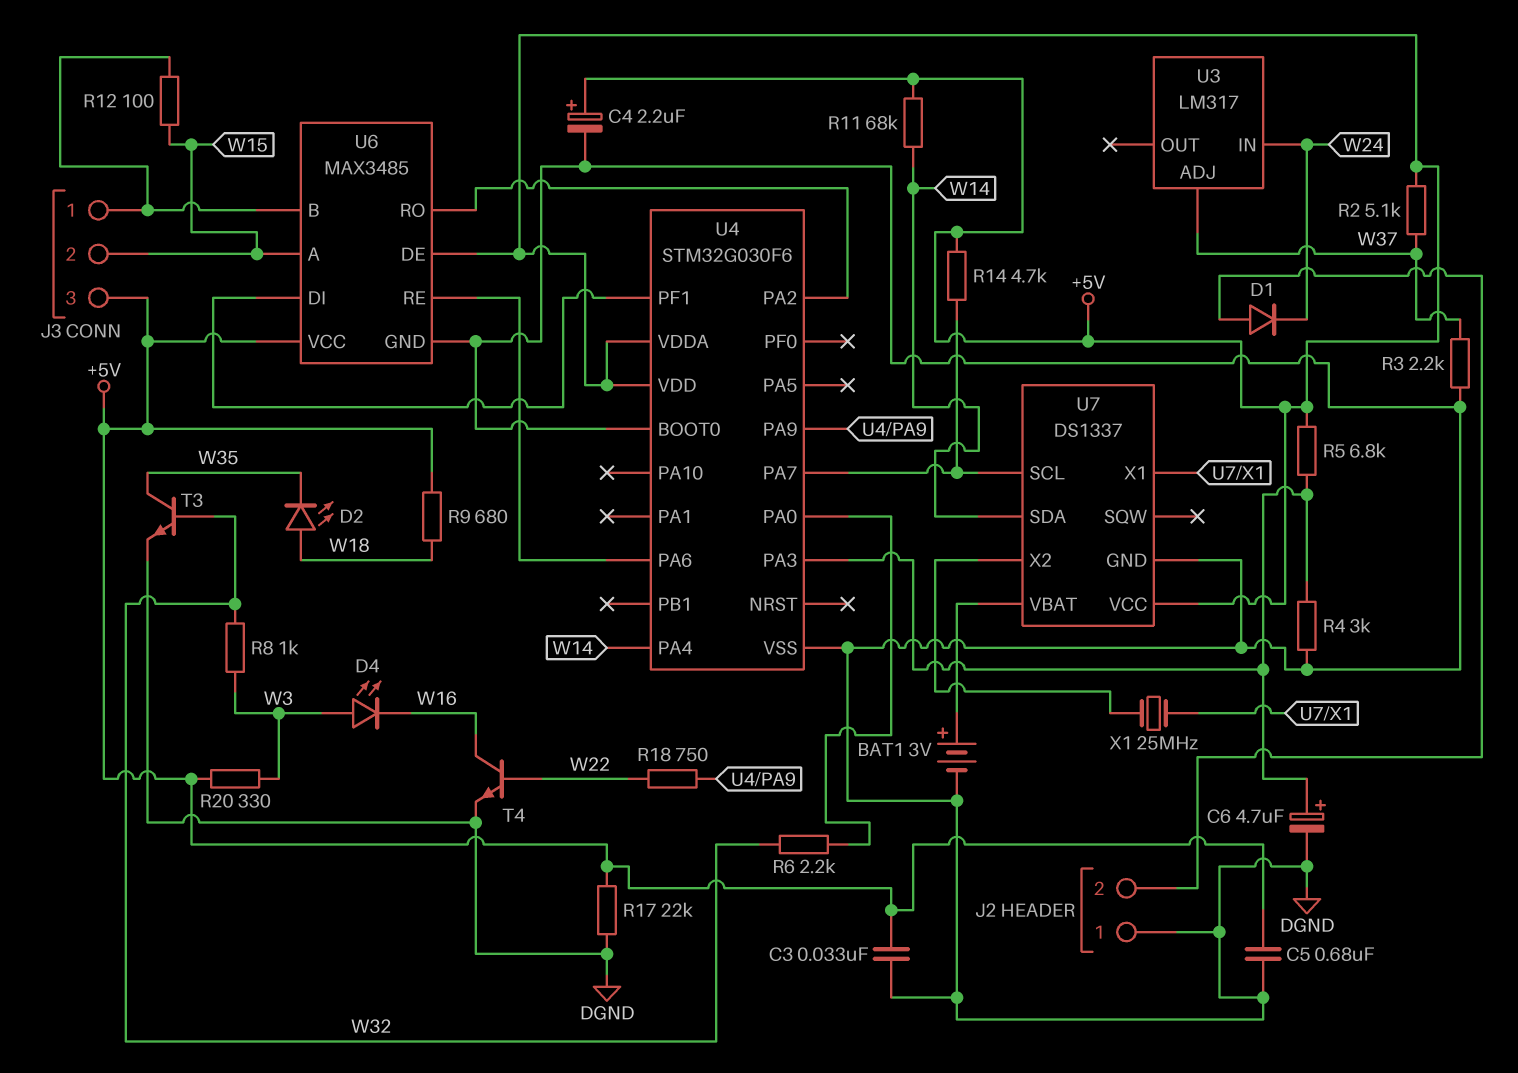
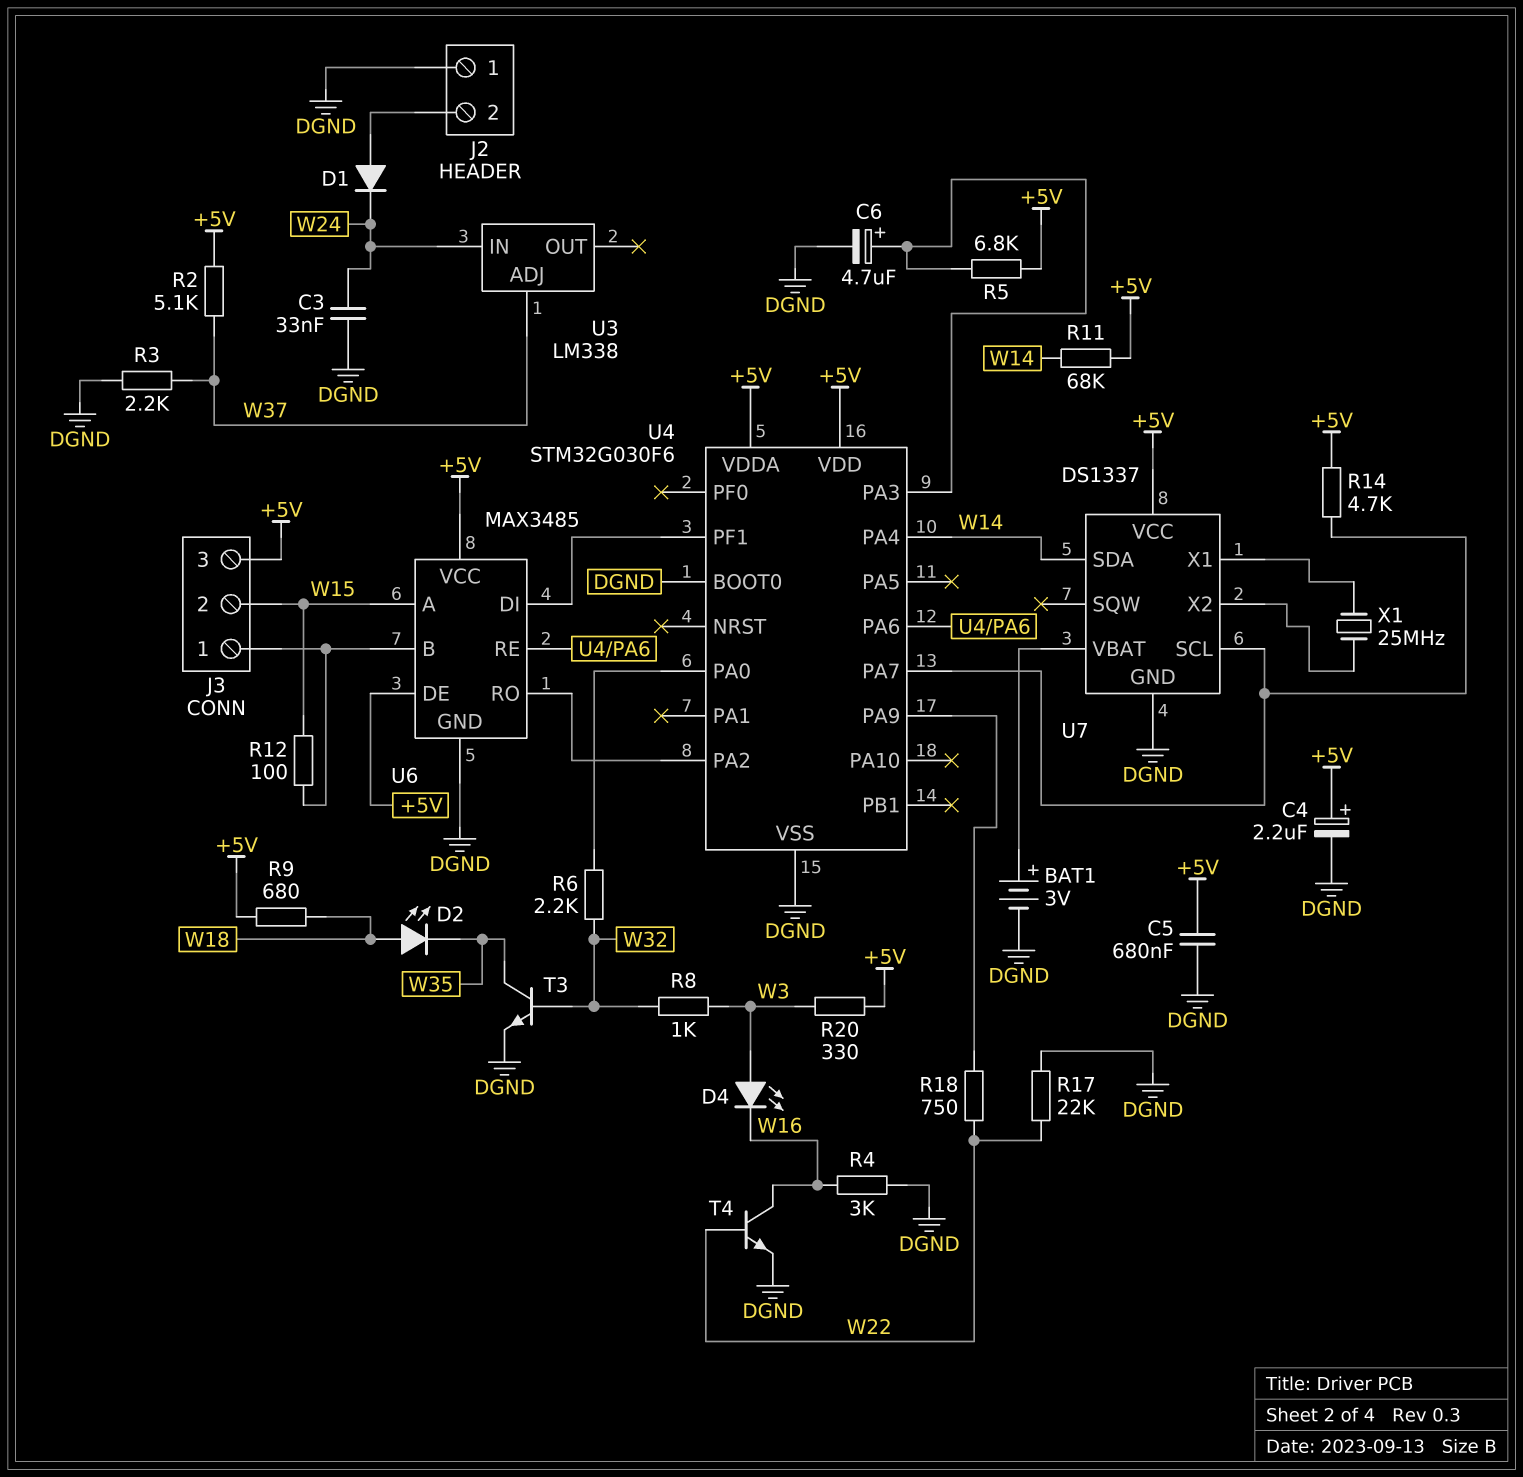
C3: 33nF (+5V, DGND) -> 33nF (DGND, W24)
R4: 3k (DGND, U4/PA3) -> 3k (DGND, W16)
R17: 22k (+5V, DGND) -> 22k (DGND, W22)
U3: LM317 -> LM338

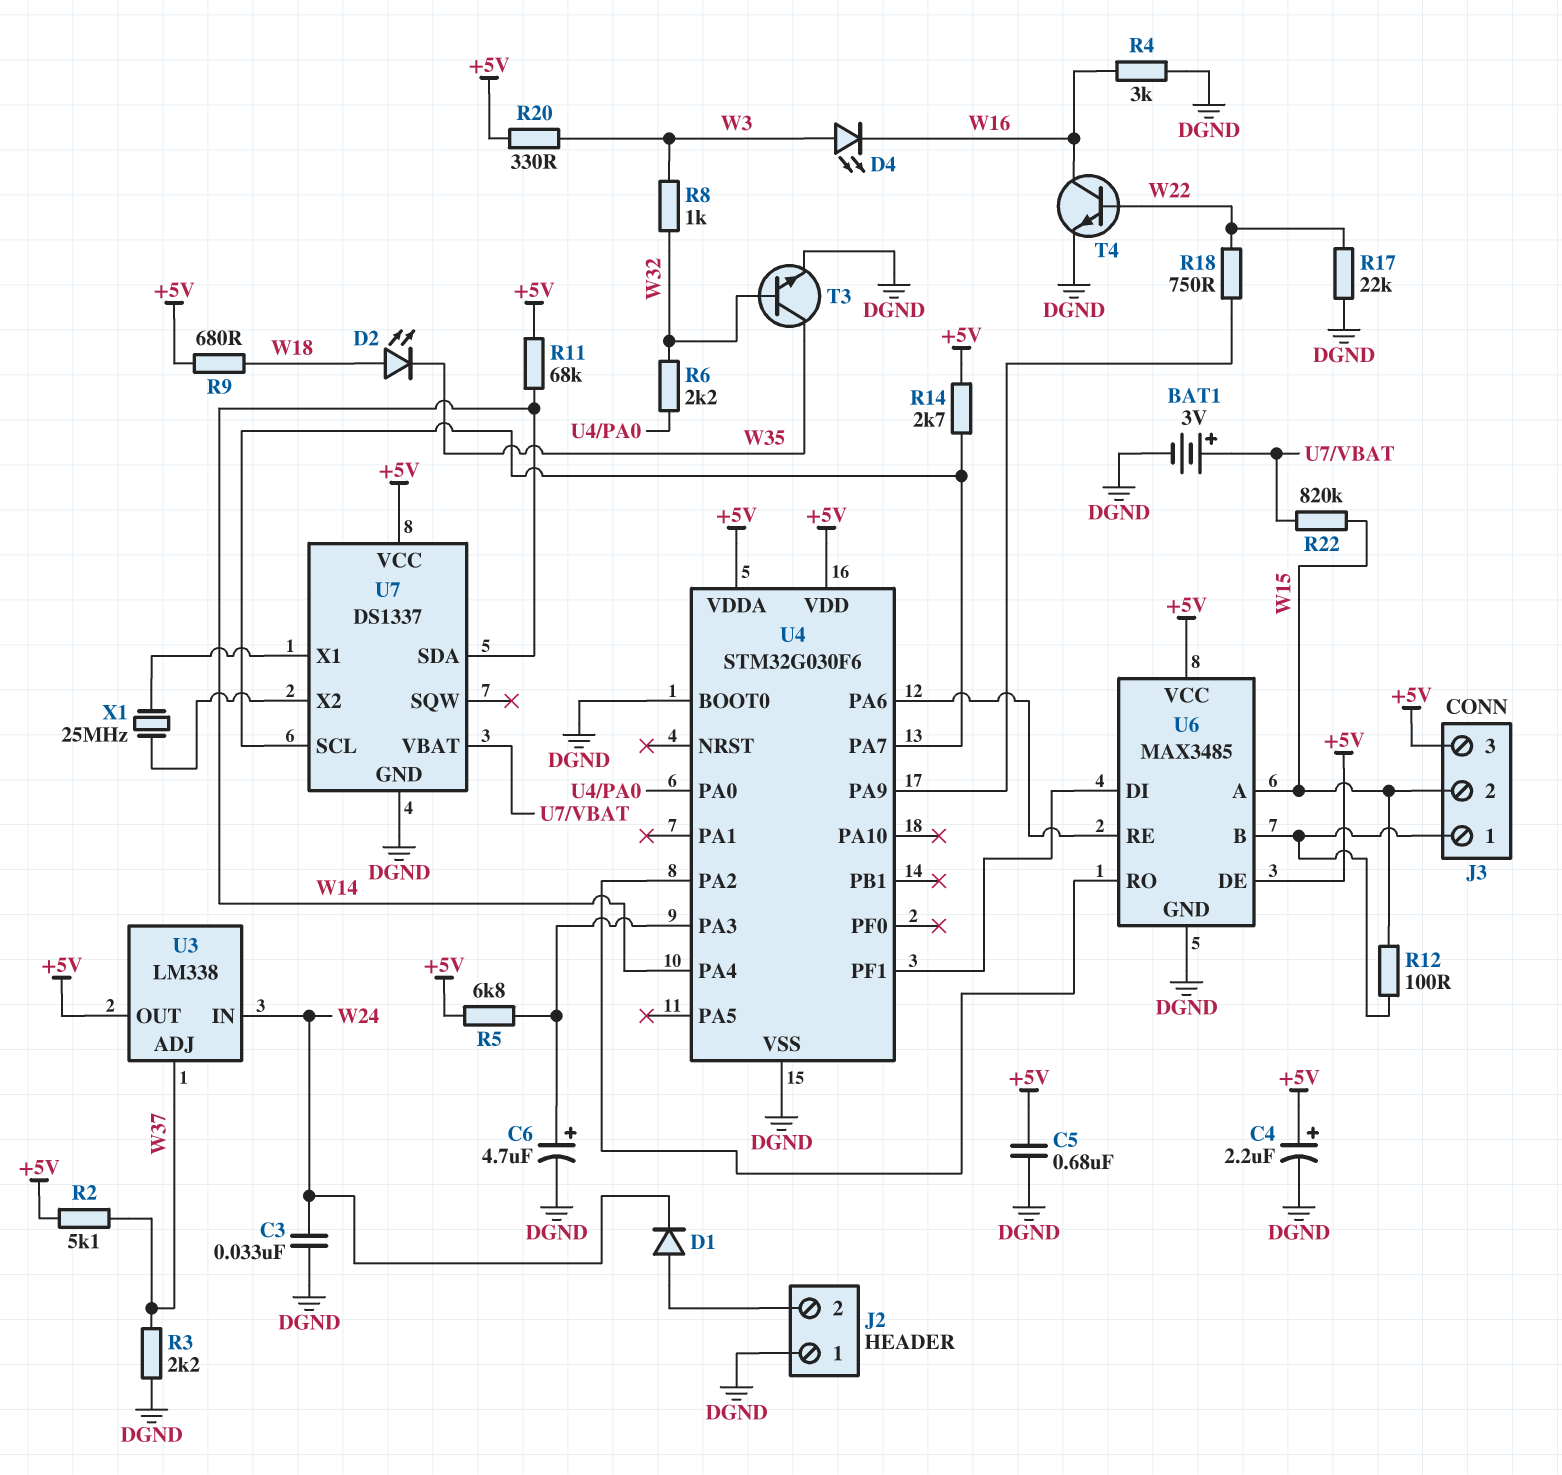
R14: 4.7k (+5V, U4/PA7) -> 2.7k (+5V, U4/PA7)
R22: none -> 820k (U7/VBAT, W15)
U3 pin OUT: none -> +5V

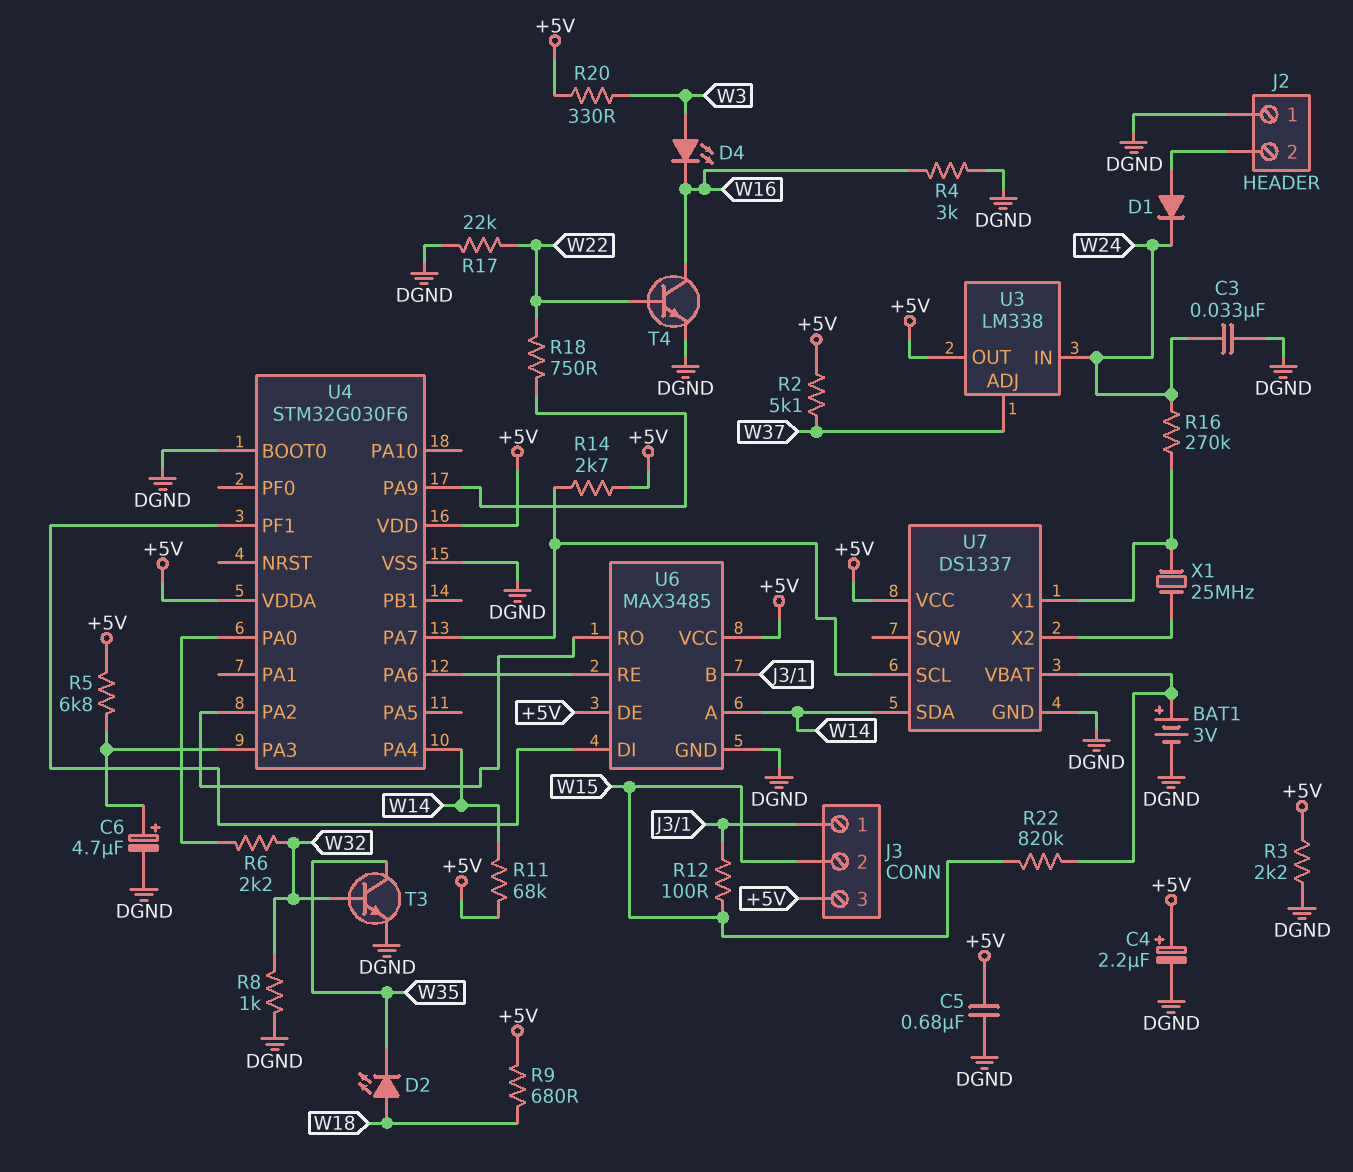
R3: 2.2k (DGND, W37) -> 2.2k (+5V, DGND)
R8: 1k (W3, W32) -> 1k (DGND, W32)
R16: none -> 270k (U7/X1, W24)
U6 pin A: W15 -> W14

